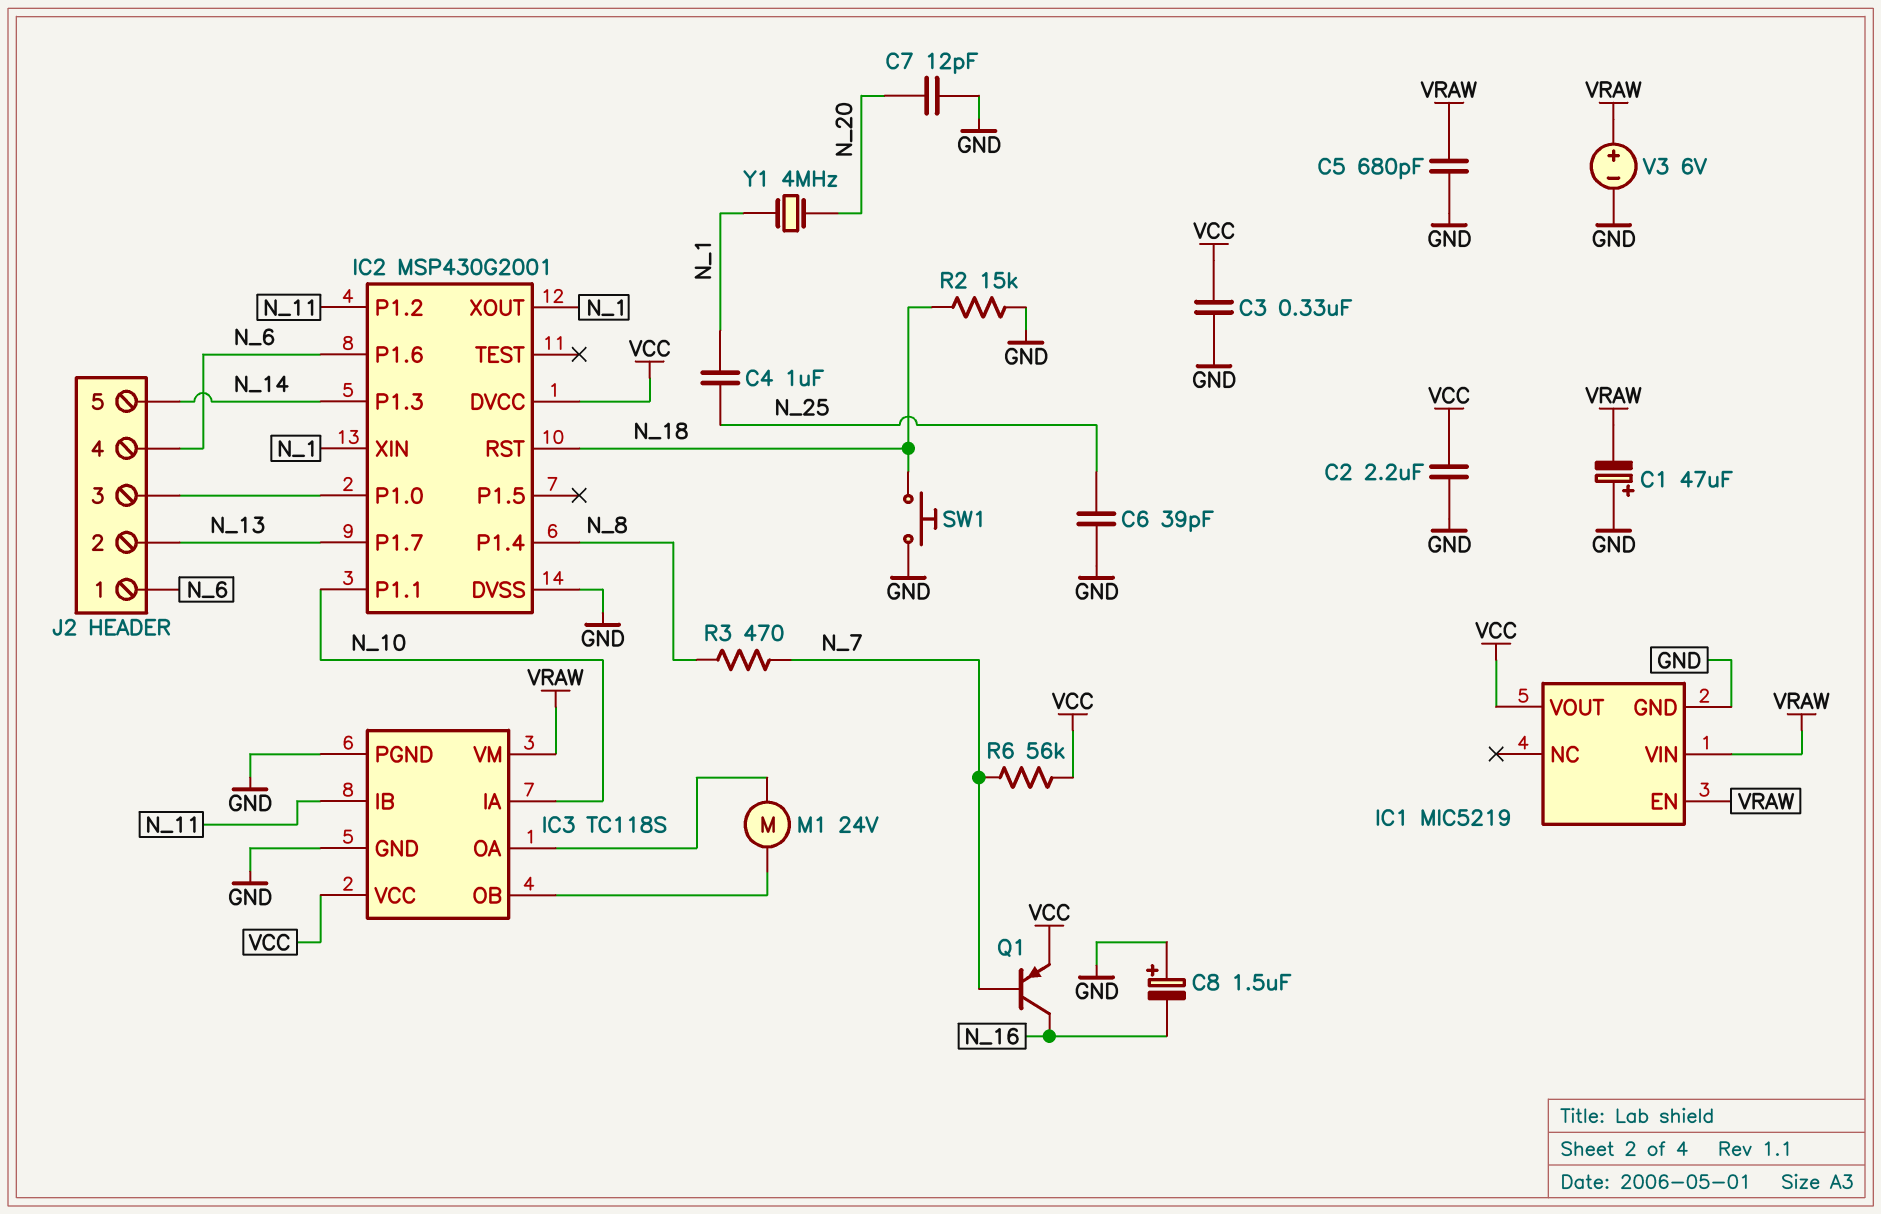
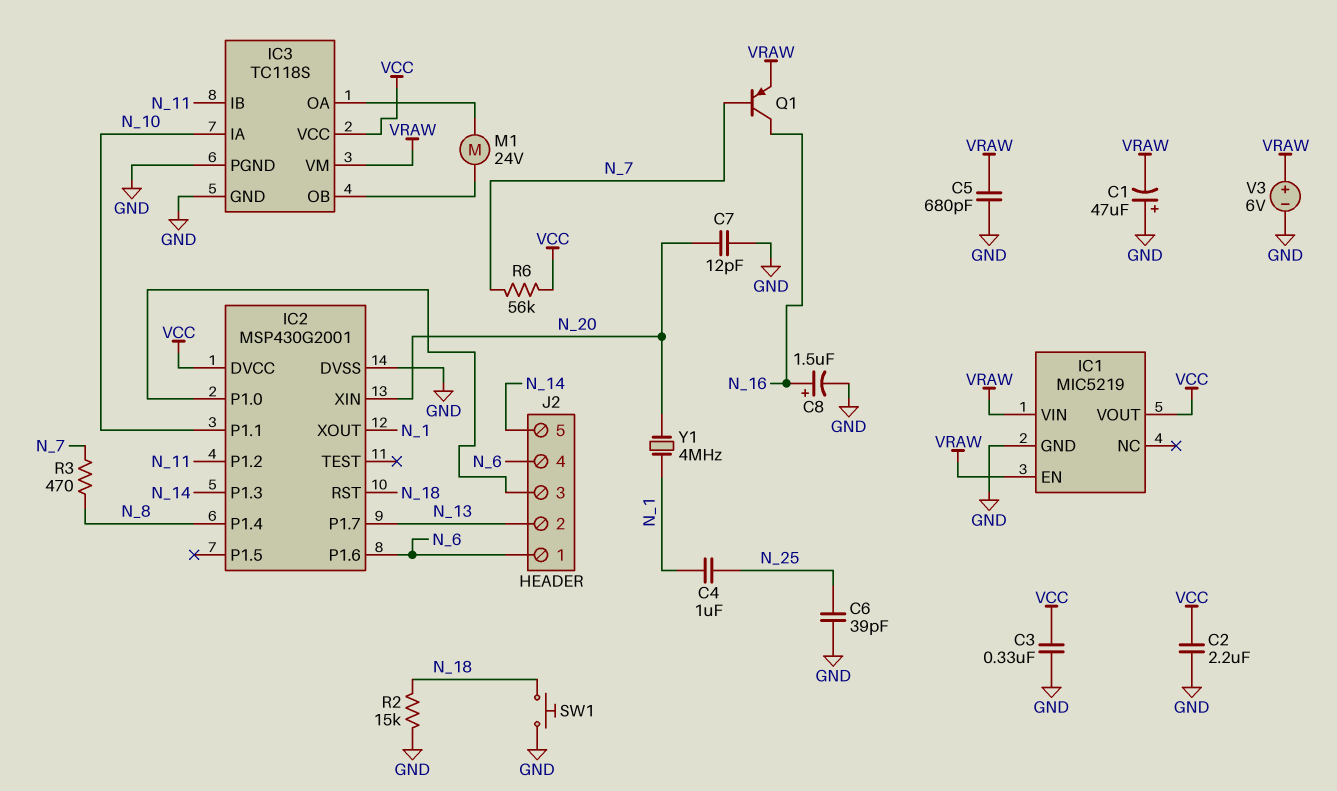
C8: 1.5uF (plus GND, minus N_16) -> 1.5uF (plus N_16, minus GND)
IC2 pin XIN: N_1 -> N_20
Q1: PNP (B N_7, C N_16, E VCC) -> PNP (B N_7, C N_16, E VRAW)

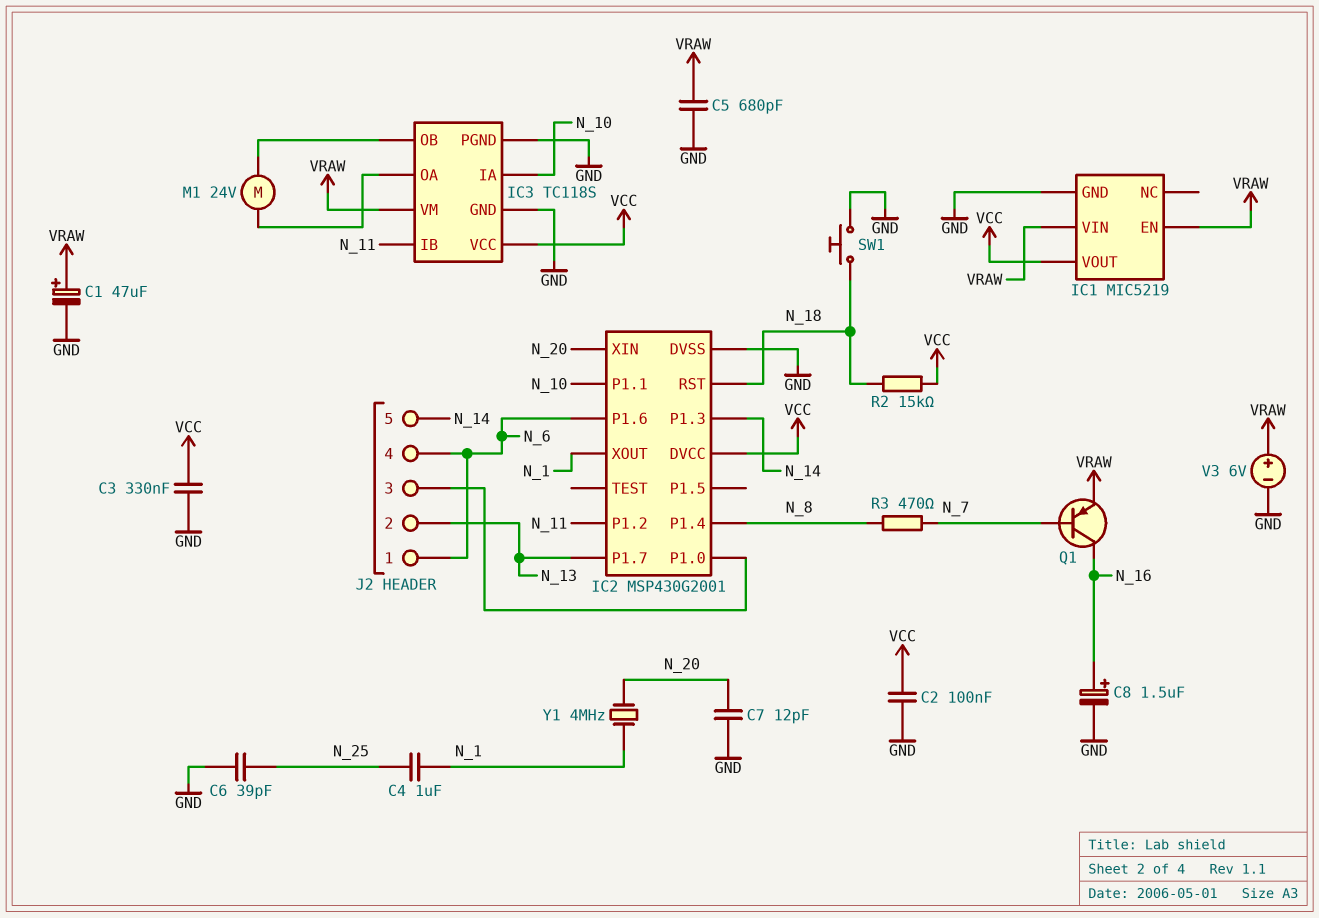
C1: 47uF (plus GND, minus VRAW) -> 47uF (plus VRAW, minus GND)
C2: 2.2uF (GND, VCC) -> 100nF (GND, VCC)
R2: 15k (GND, N_18) -> 15k (N_18, VCC)
R6: 56k (N_7, VCC) -> none

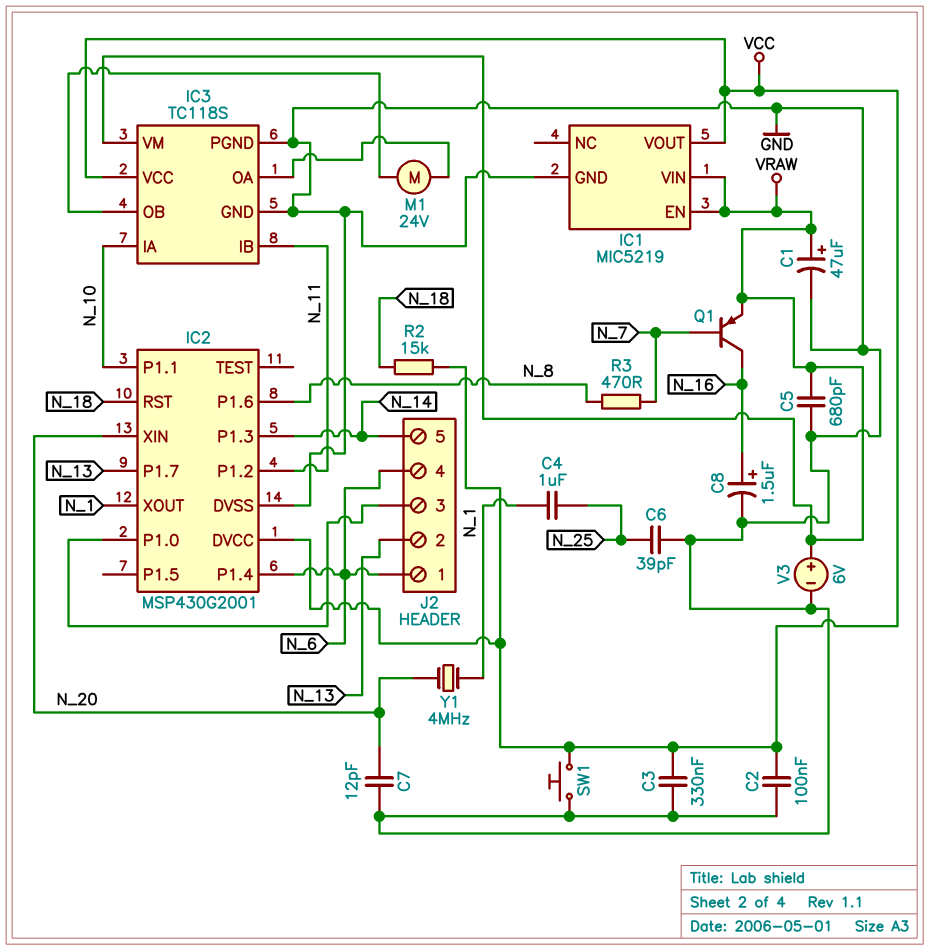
IC2 pin P1.4: N_8 -> N_6
IC2 pin P1.6: N_6 -> N_8
SW1: button (GND, N_18) -> button (GND, VCC)

